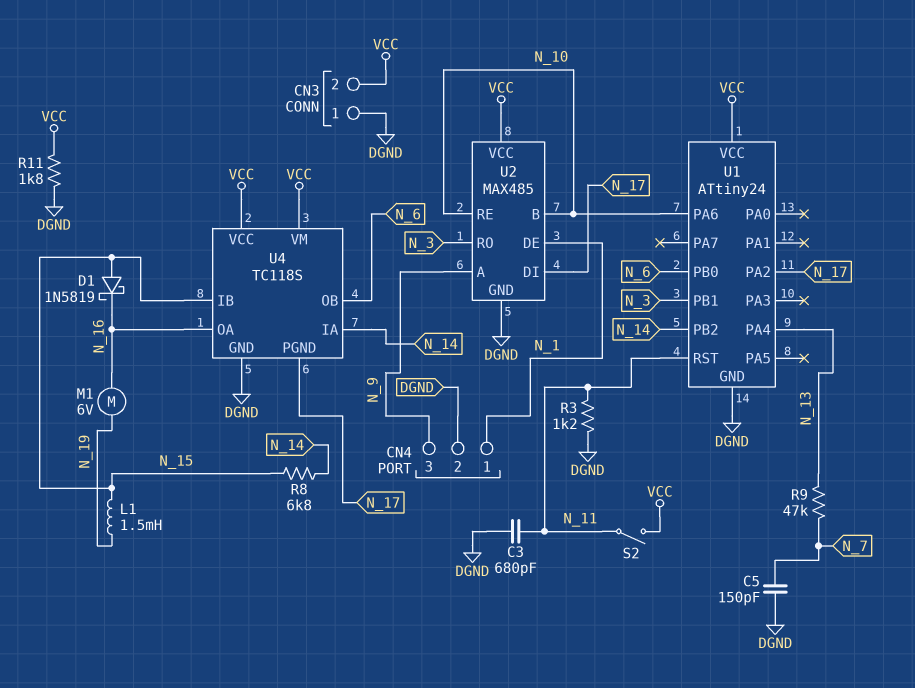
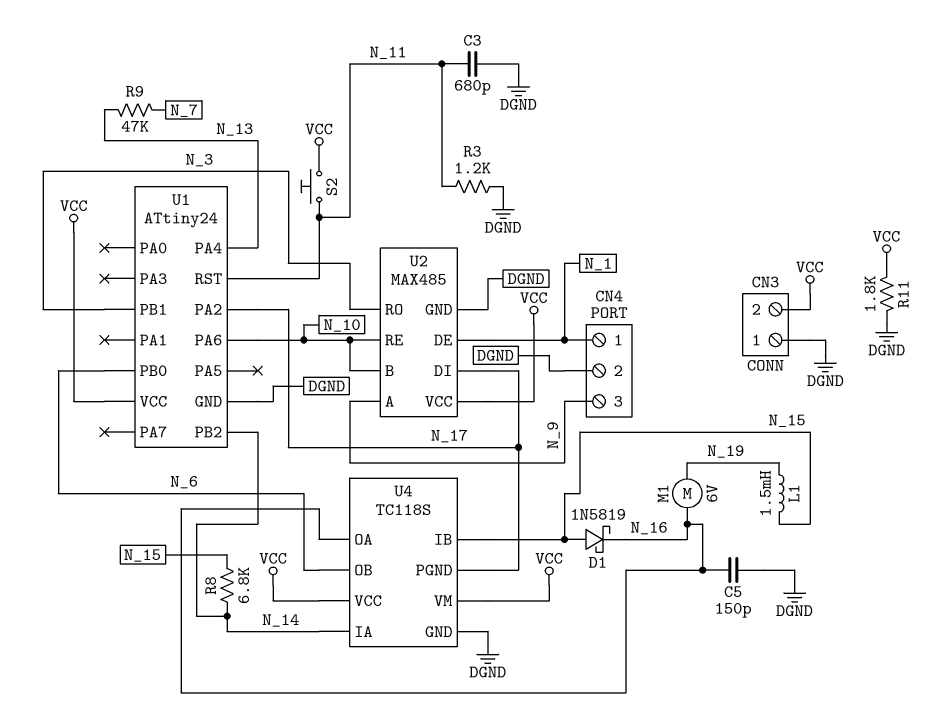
C5: 150pF (DGND, N_7) -> 150pF (DGND, N_16)
S2: switch (N_11, VCC) -> button (N_11, VCC)

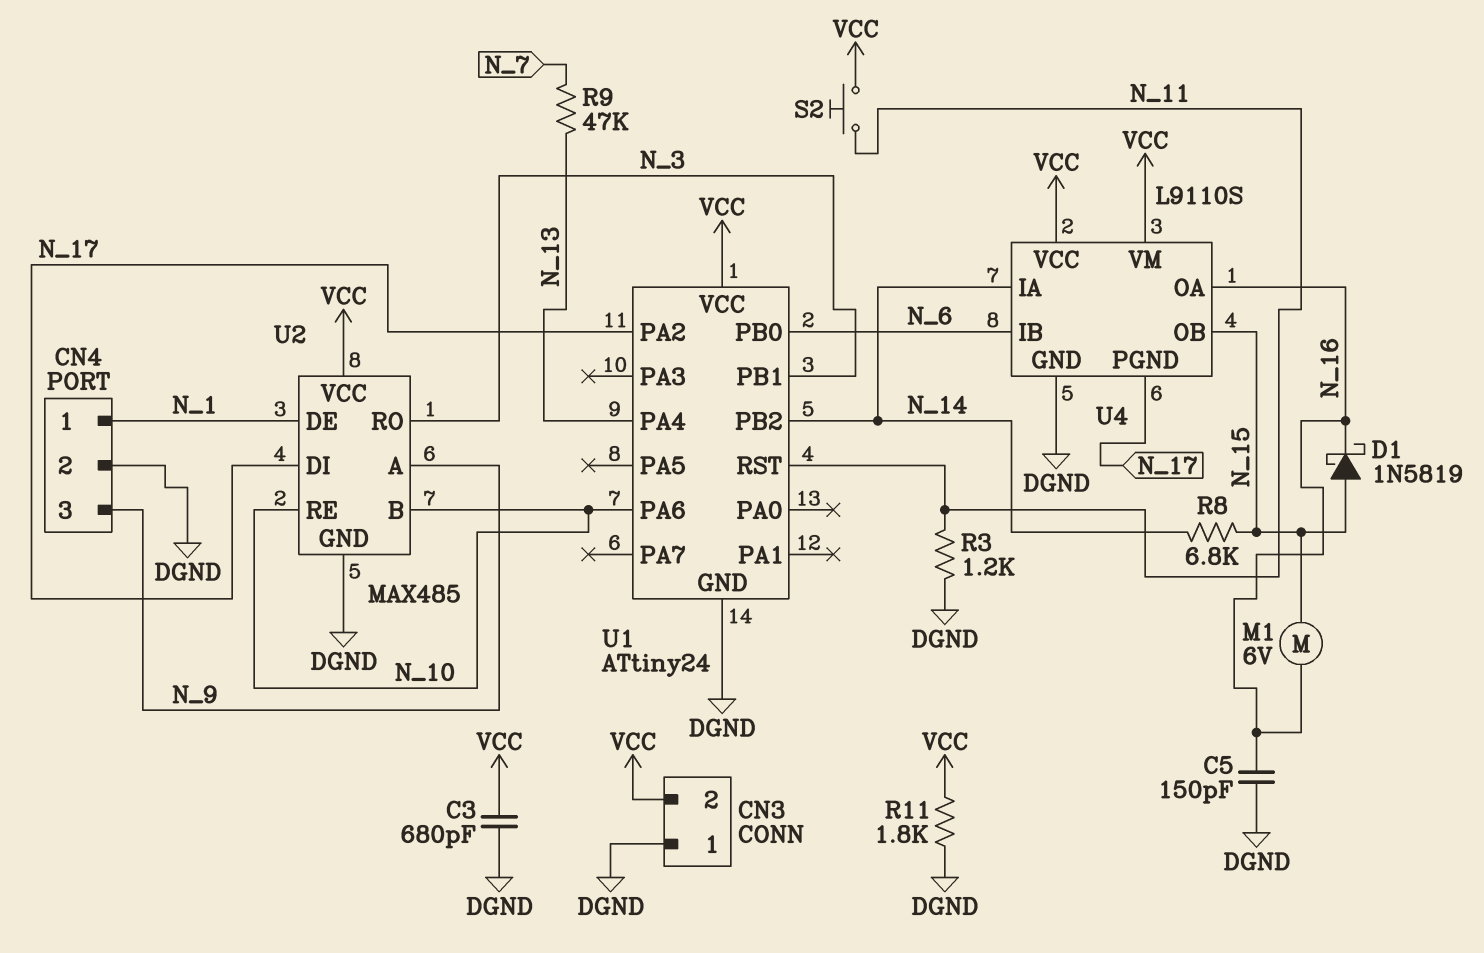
C3: 680pF (DGND, N_11) -> 680pF (DGND, VCC)
L1: 1.5mH (N_15, N_19) -> none
M1: motor 6V (N_16, N_19) -> motor 6V (N_15, N_16)
U4: TC118S -> L9110S
U4 pin IB: N_15 -> N_6
U4 pin OB: N_6 -> N_15

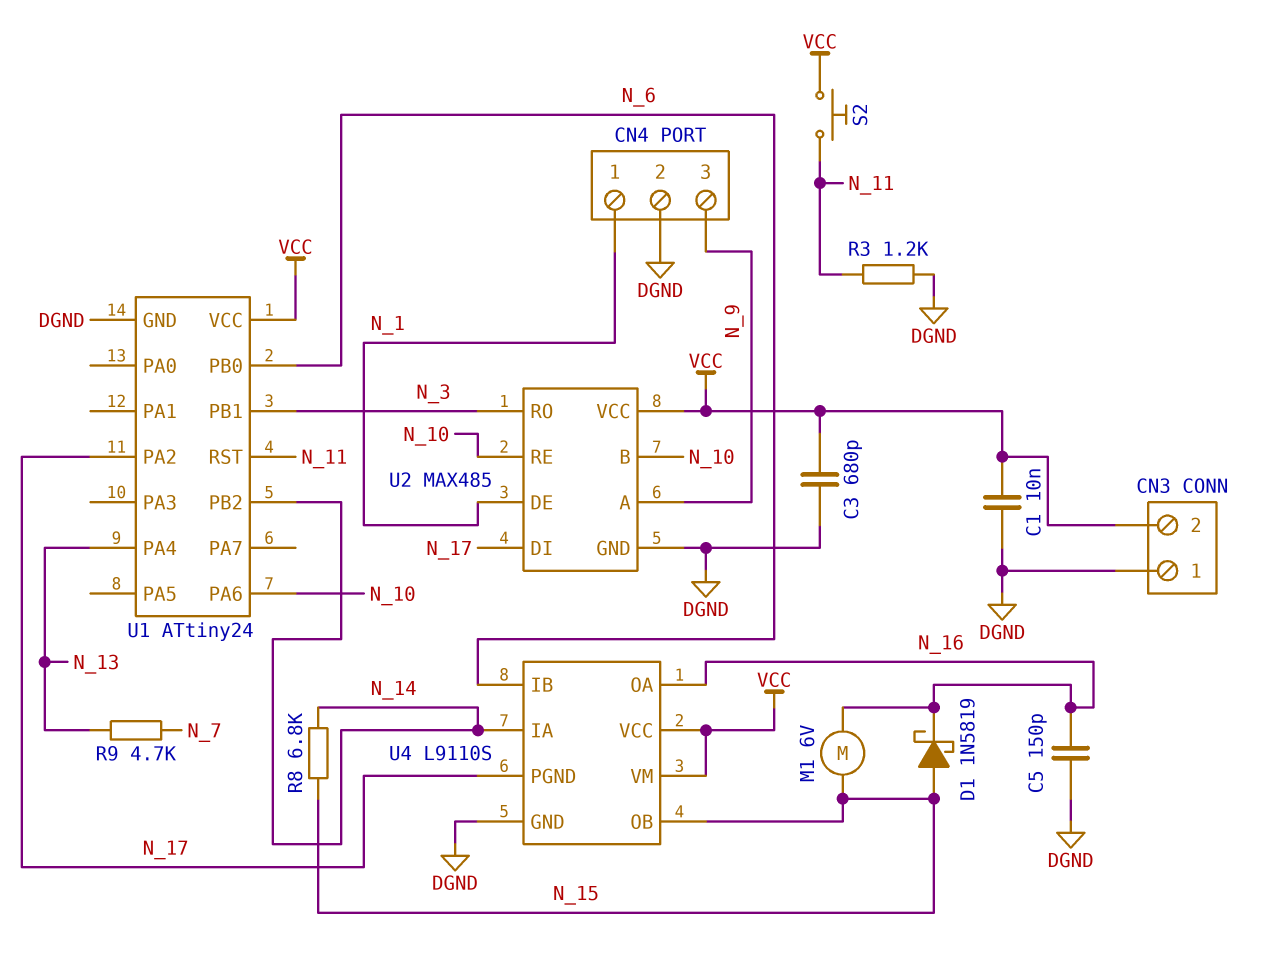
C1: none -> 10nF (DGND, VCC)
R9: 47k (N_7, N_13) -> 4.7k (N_7, N_13)
R11: 1.8k (DGND, VCC) -> none

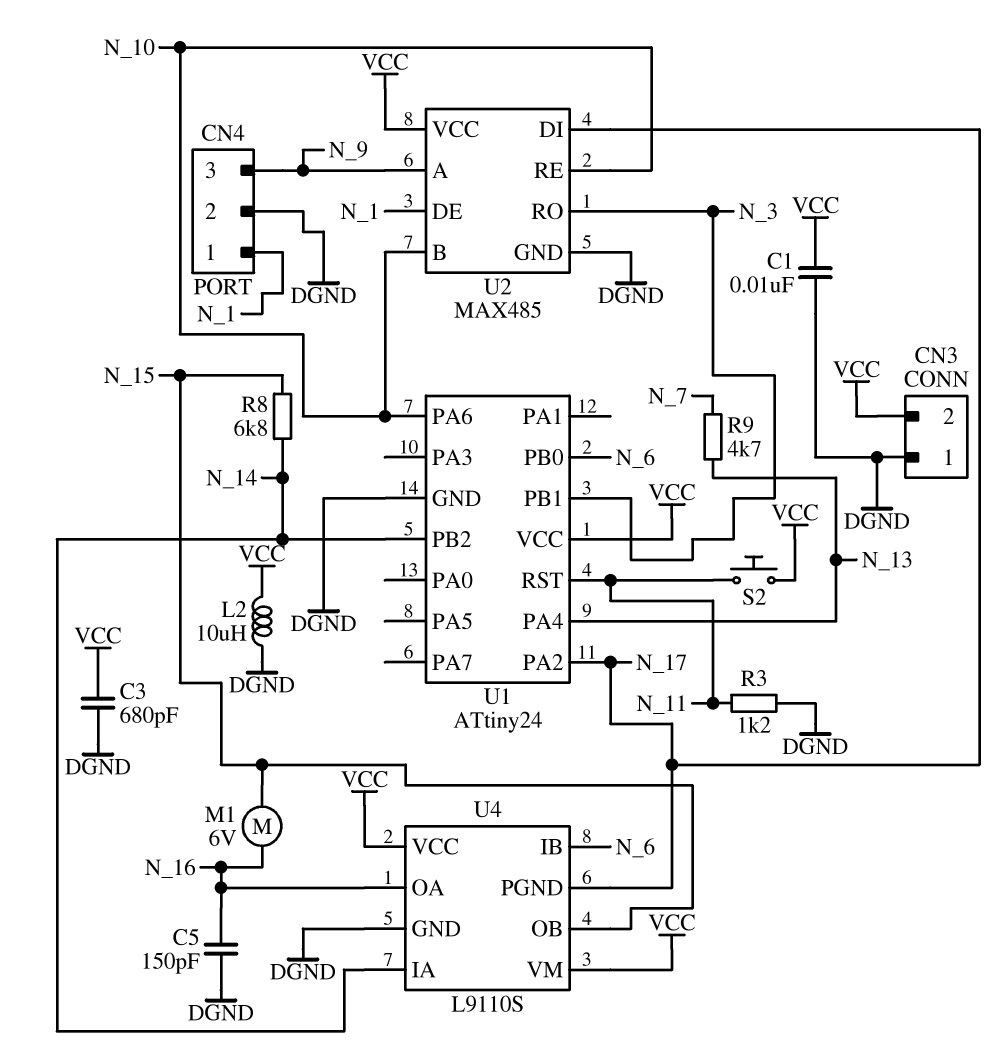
D1: schottky 1N5819 (A N_15, K N_16) -> none
L2: none -> 10uH (DGND, VCC)

